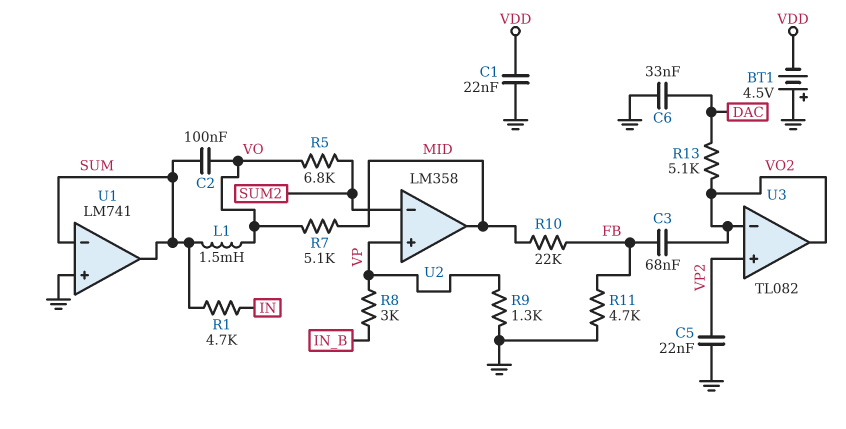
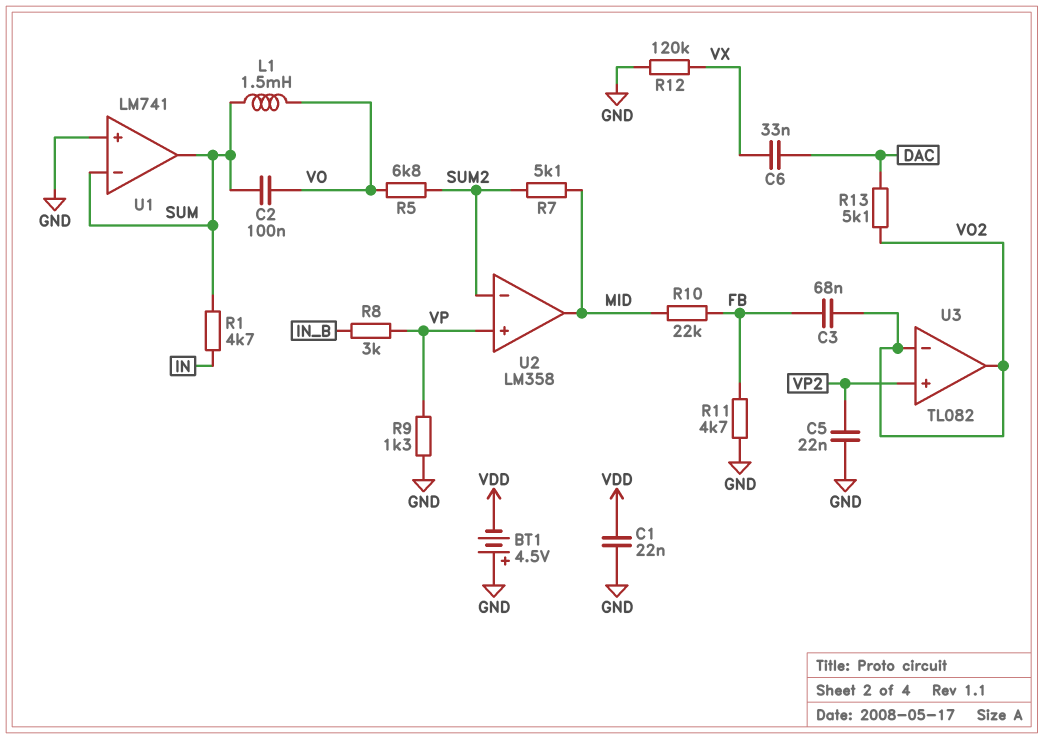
C6: 33nF (DAC, GND) -> 33nF (DAC, VX)
R7: 5.1k (MID, VO) -> 5.1k (MID, SUM2)
R12: none -> 120k (GND, VX)

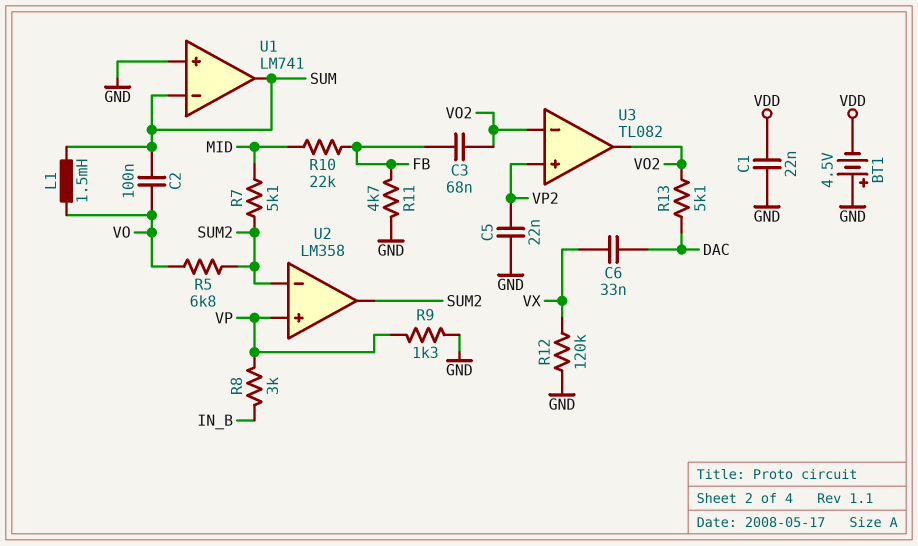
R1: 4.7k (IN, SUM) -> none
U2 pin out: MID -> SUM2

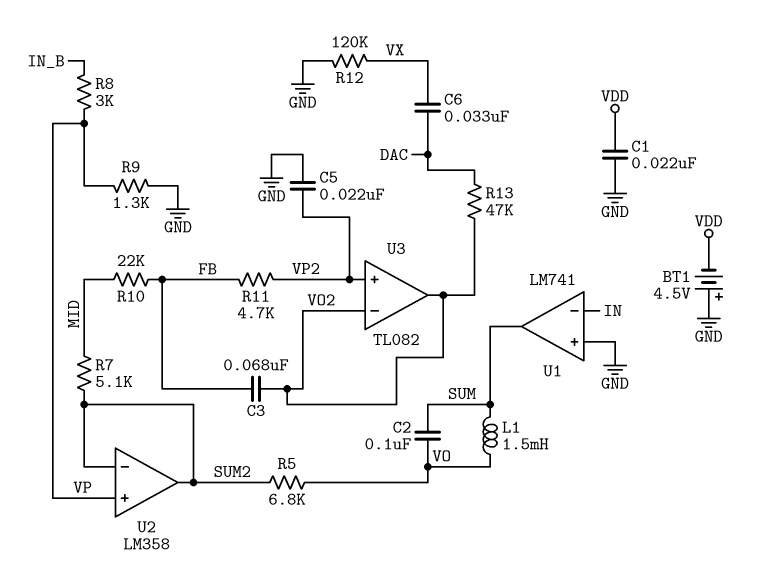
R11: 4.7k (FB, GND) -> 4.7k (FB, VP2)
R13: 5.1k (DAC, VO2) -> 47k (DAC, VO2)
U1 pin in-: SUM -> IN

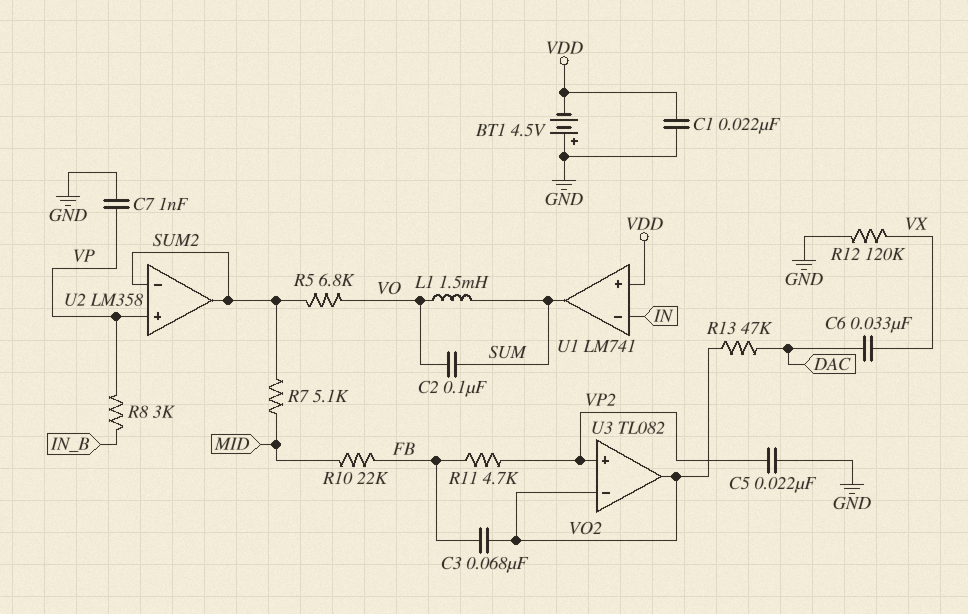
C7: none -> 1nF (GND, VP)
R9: 1.3k (GND, VP) -> none
U1 pin in+: GND -> VDD

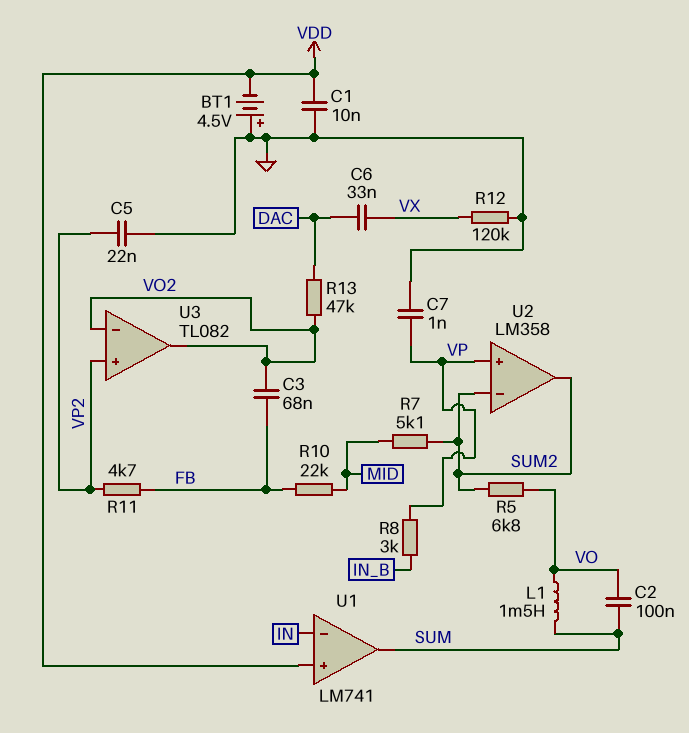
C1: 22nF (GND, VDD) -> 10nF (GND, VDD)

